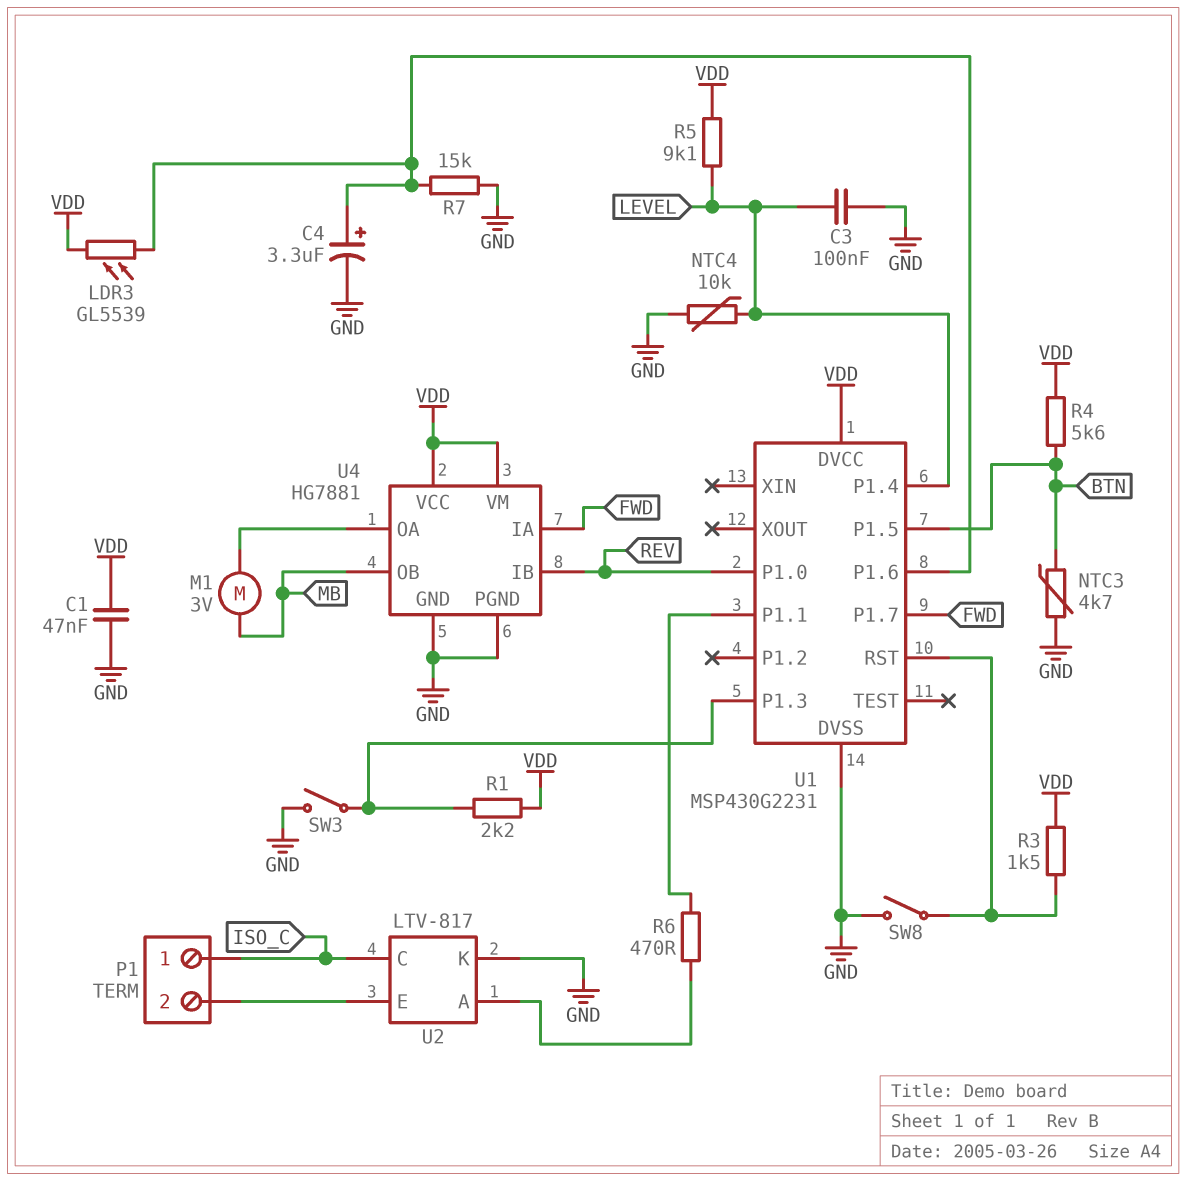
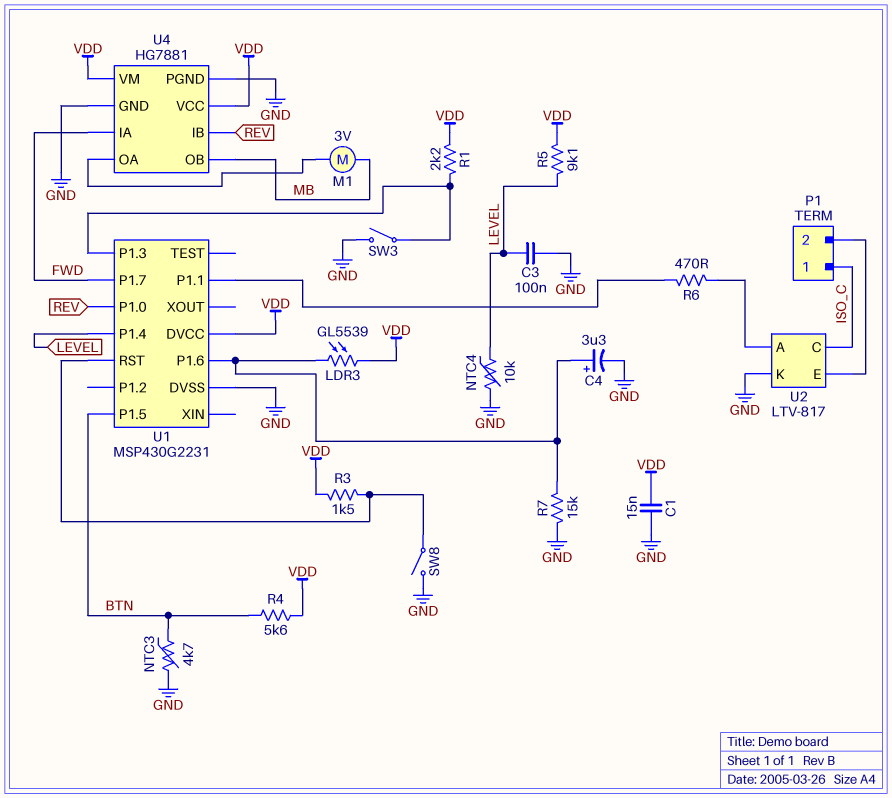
C1: 47nF (GND, VDD) -> 15nF (GND, VDD)

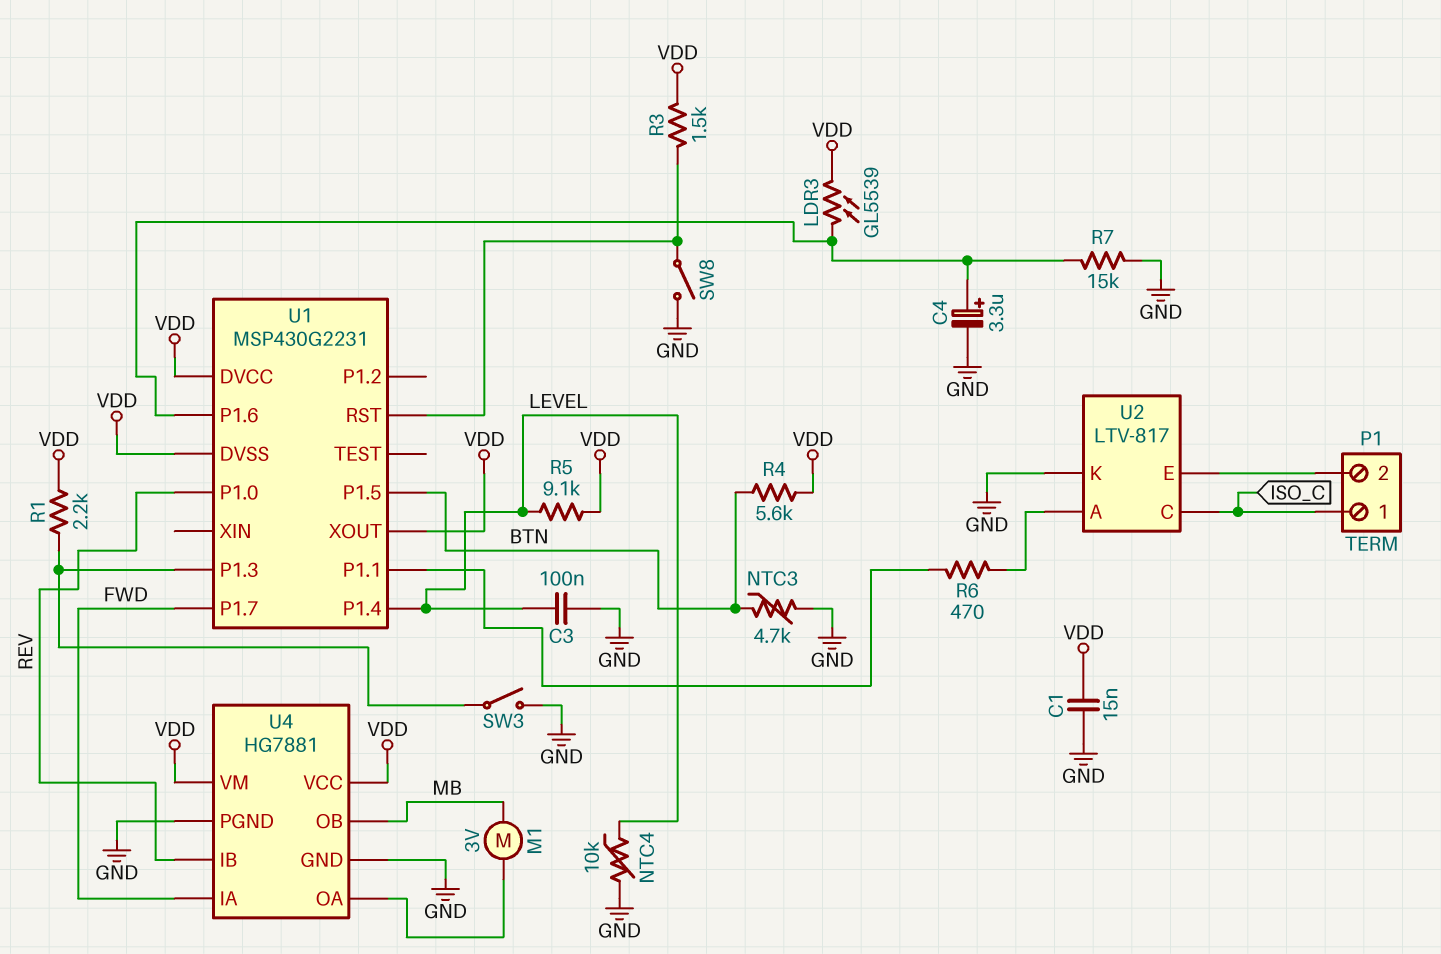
U1 pin DVSS: GND -> VDD
U1 pin XOUT: none -> VDD

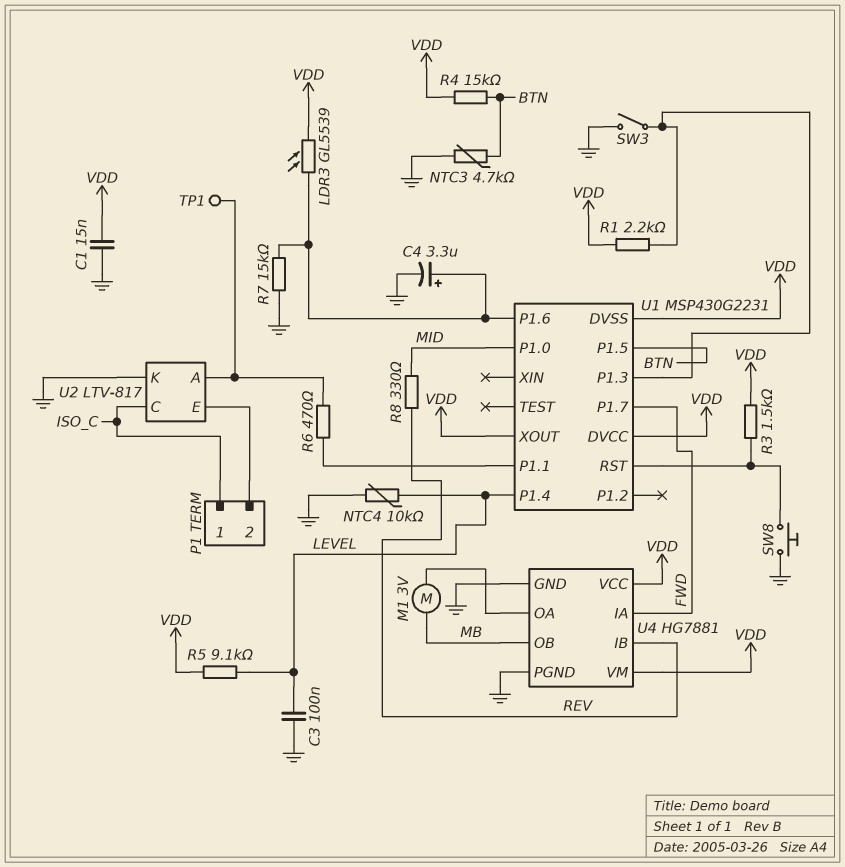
R4: 5.6k (BTN, VDD) -> 15k (BTN, VDD)
R8: none -> 330 (MID, REV)
SW8: switch (GND, U1/RST) -> button (GND, U1/RST)
TP1: none -> test point (U2/A)
U1 pin P1.0: REV -> MID

